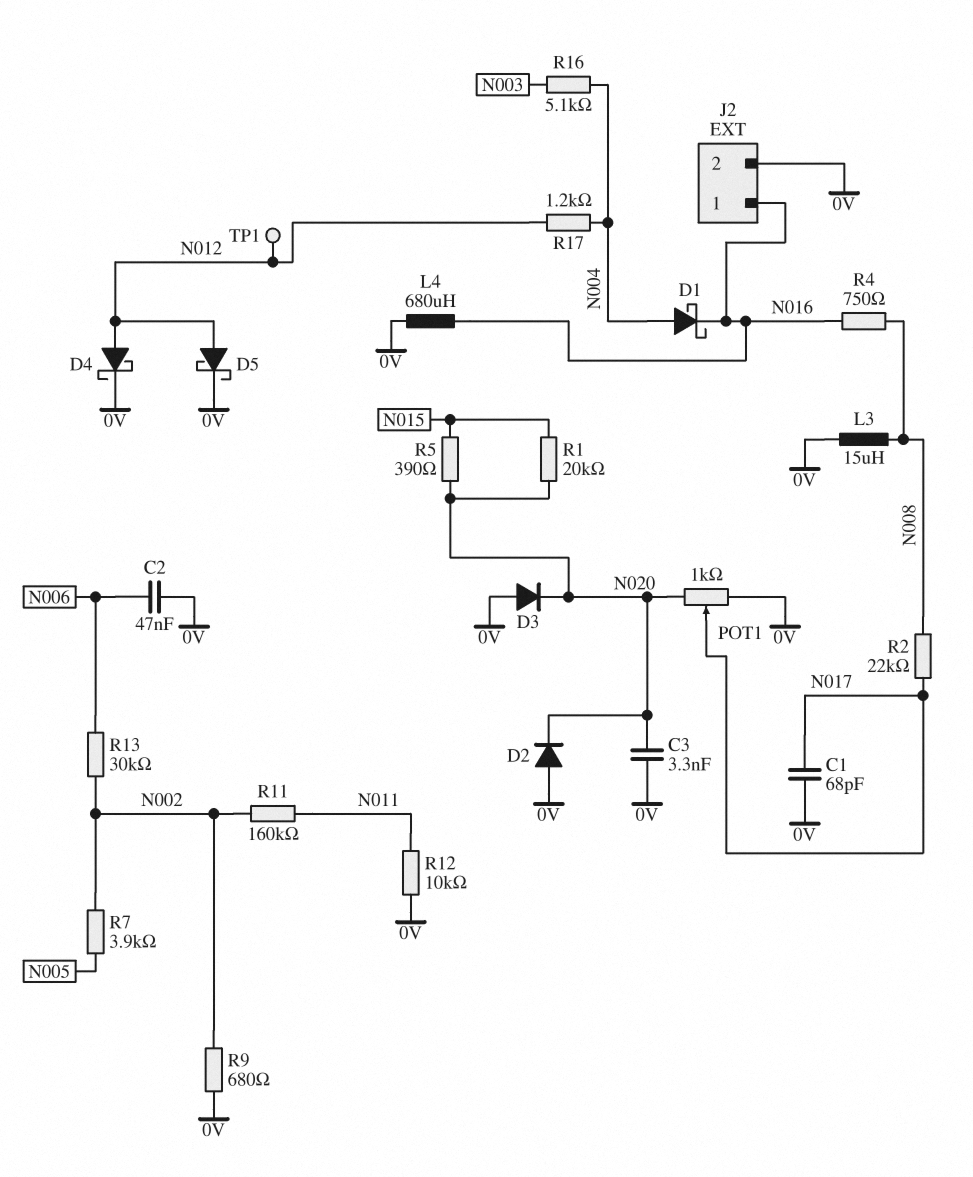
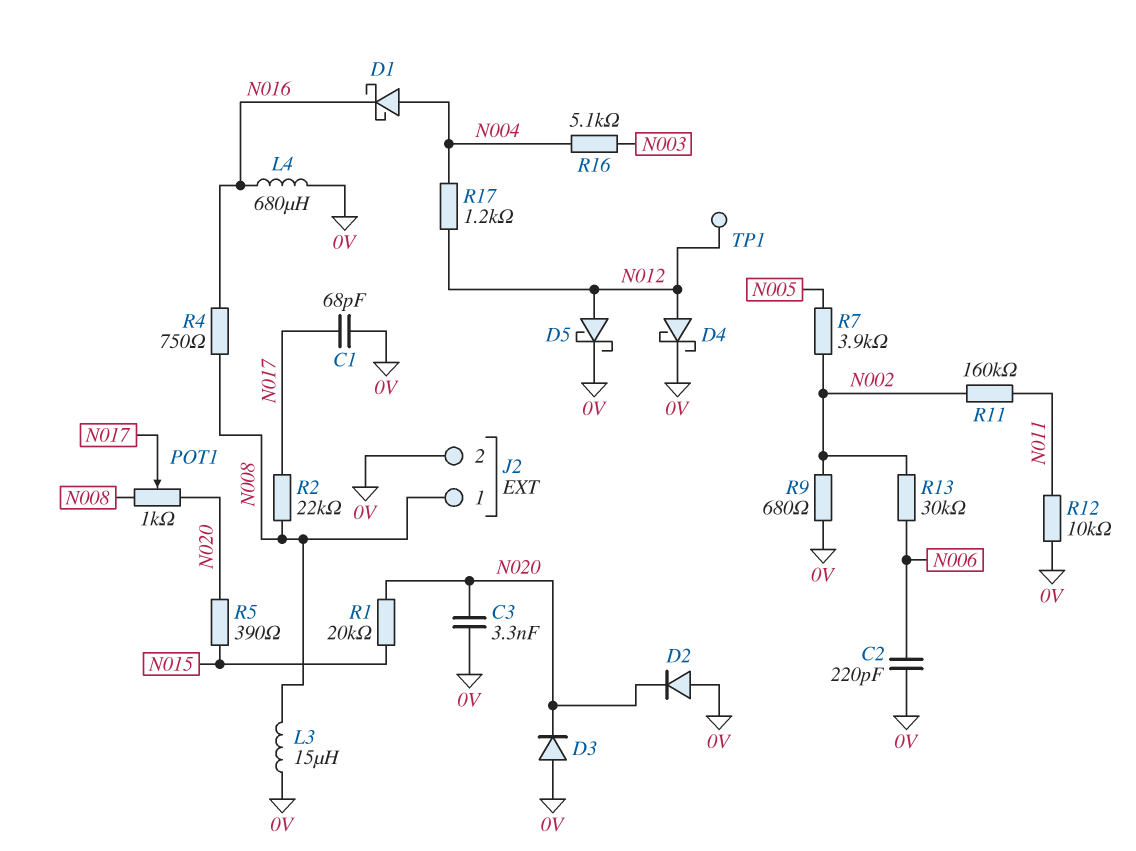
C2: 47nF (0V, N006) -> 220pF (0V, N006)
J2 pin 1: N016 -> N008
POT1: 1k (0V, N020, wiper N017) -> 1k (N008, N020, wiper N017)

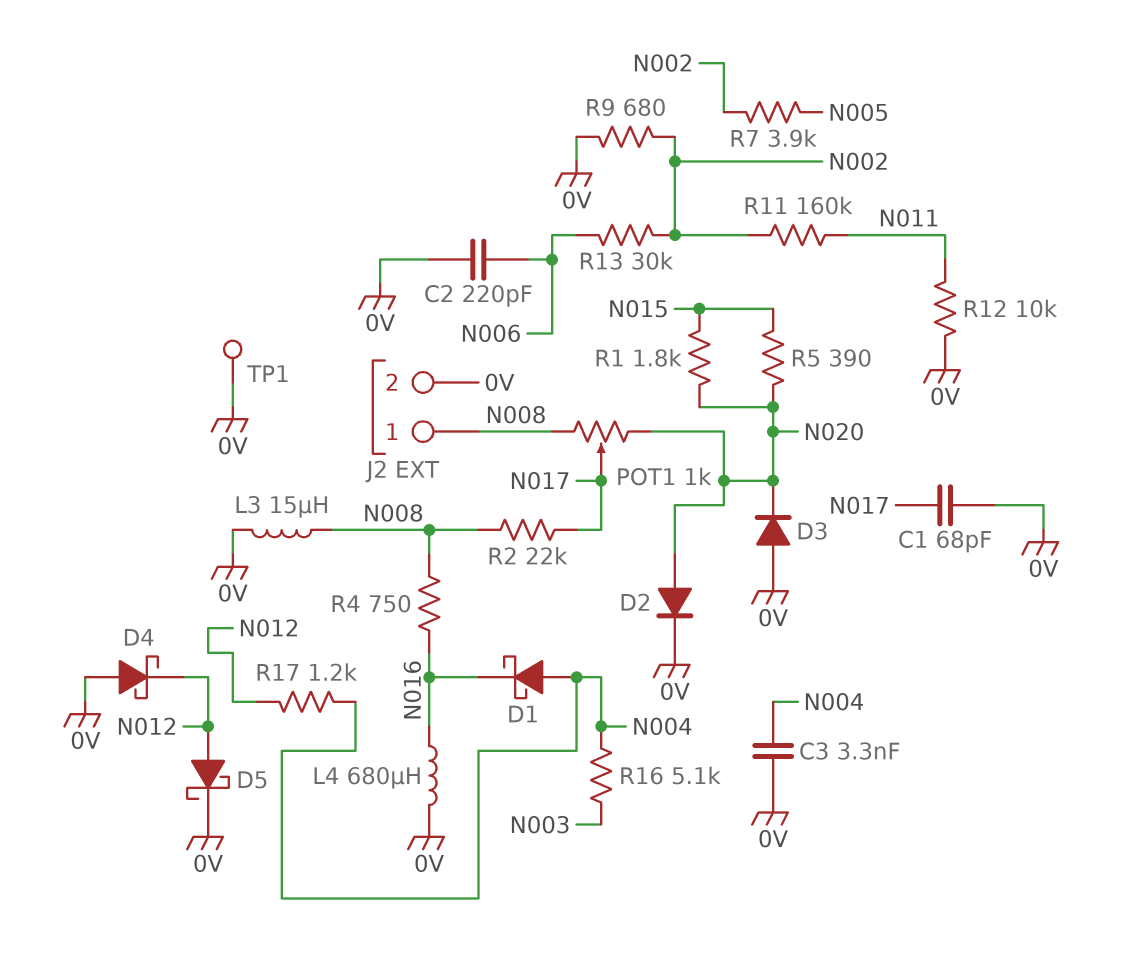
C3: 3.3nF (0V, N020) -> 3.3nF (0V, N004)
D2: diode (A 0V, K N020) -> diode (A N020, K 0V)
D4: schottky (A N012, K 0V) -> schottky (A 0V, K N012)
R1: 20k (N015, N020) -> 1.8k (N015, N020)
TP1: test point (N012) -> test point (0V)

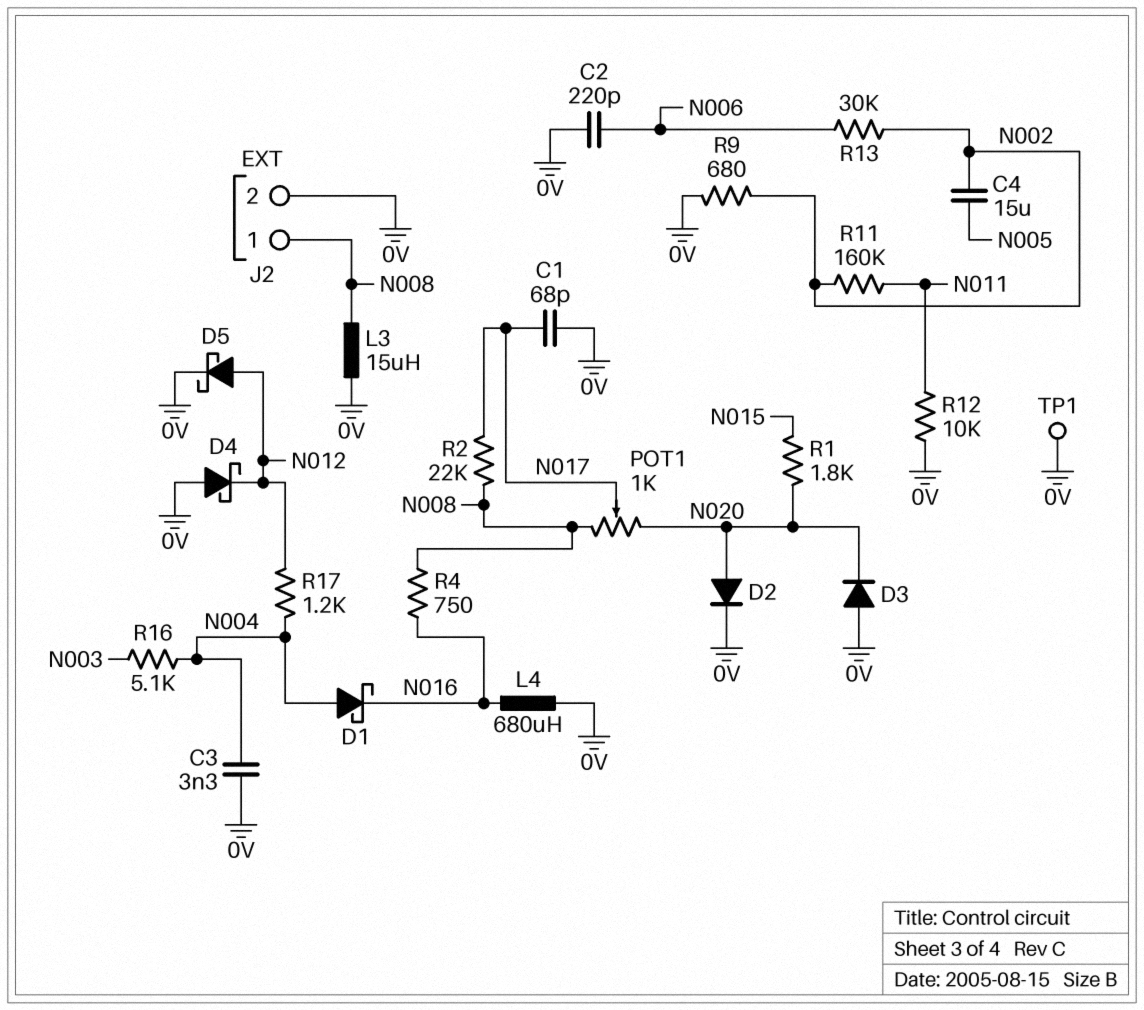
C4: none -> 15uF (N002, N005)
R5: 390 (N015, N020) -> none
R7: 3.9k (N002, N005) -> none

